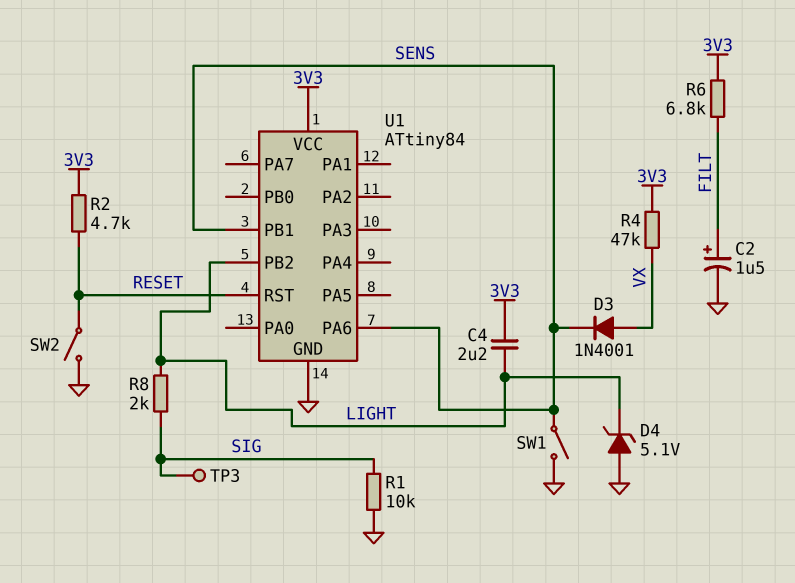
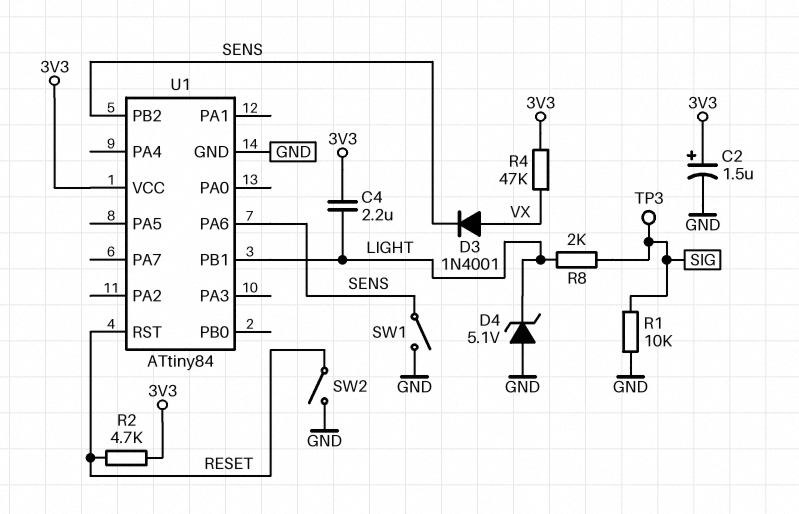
C2: 1.5uF (plus FILT, minus GND) -> 1.5uF (plus 3V3, minus GND)
R6: 6.8k (3V3, FILT) -> none
U1 pin PB1: SENS -> LIGHT
U1 pin PB2: LIGHT -> SENS

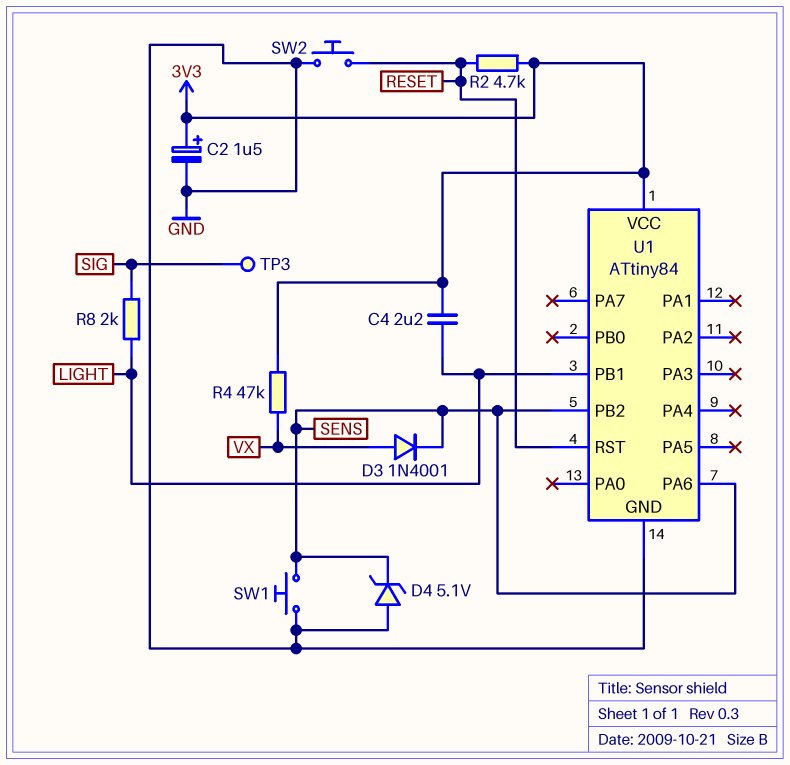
D4: zener 5.1V (A GND, K LIGHT) -> zener 5.1V (A GND, K SENS)
R1: 10k (GND, SIG) -> none
SW1: switch (GND, SENS) -> button (GND, SENS)
SW2: switch (GND, RESET) -> button (GND, RESET)

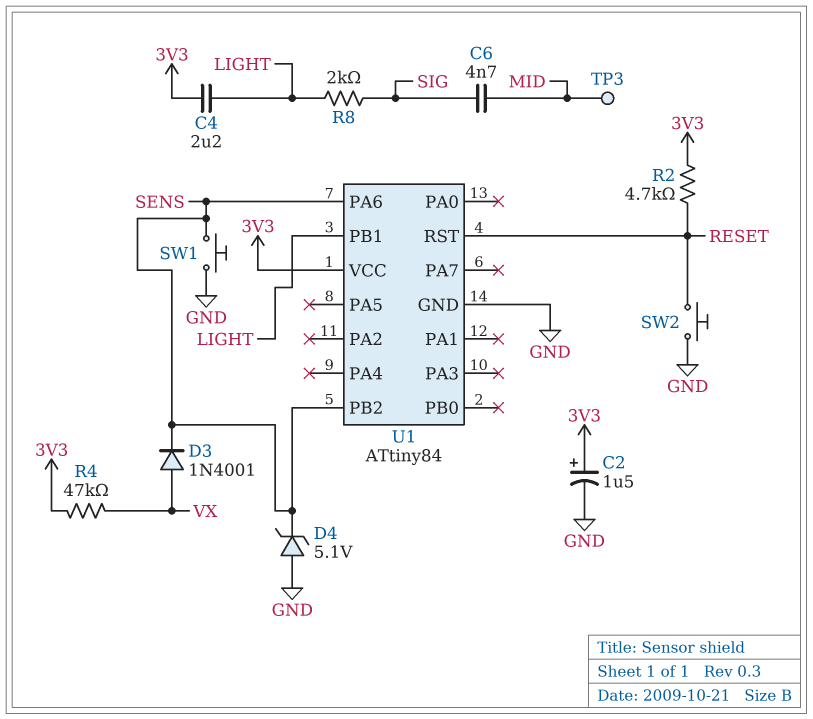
C6: none -> 4.7nF (MID, SIG)
TP3: test point (SIG) -> test point (MID)

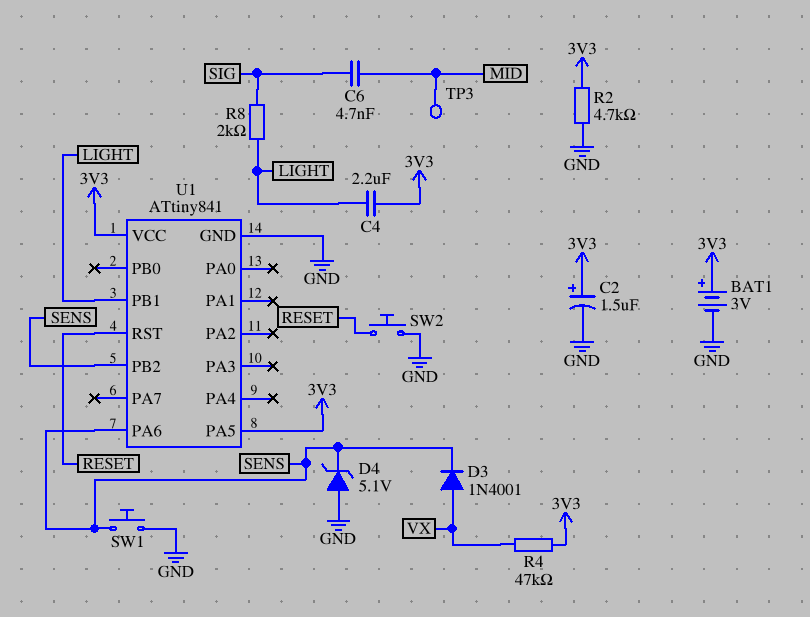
BAT1: none -> 3V (plus 3V3, minus GND)
R2: 4.7k (3V3, RESET) -> 4.7k (3V3, GND)
U1: ATtiny84 -> ATtiny841
U1 pin PA5: none -> 3V3

